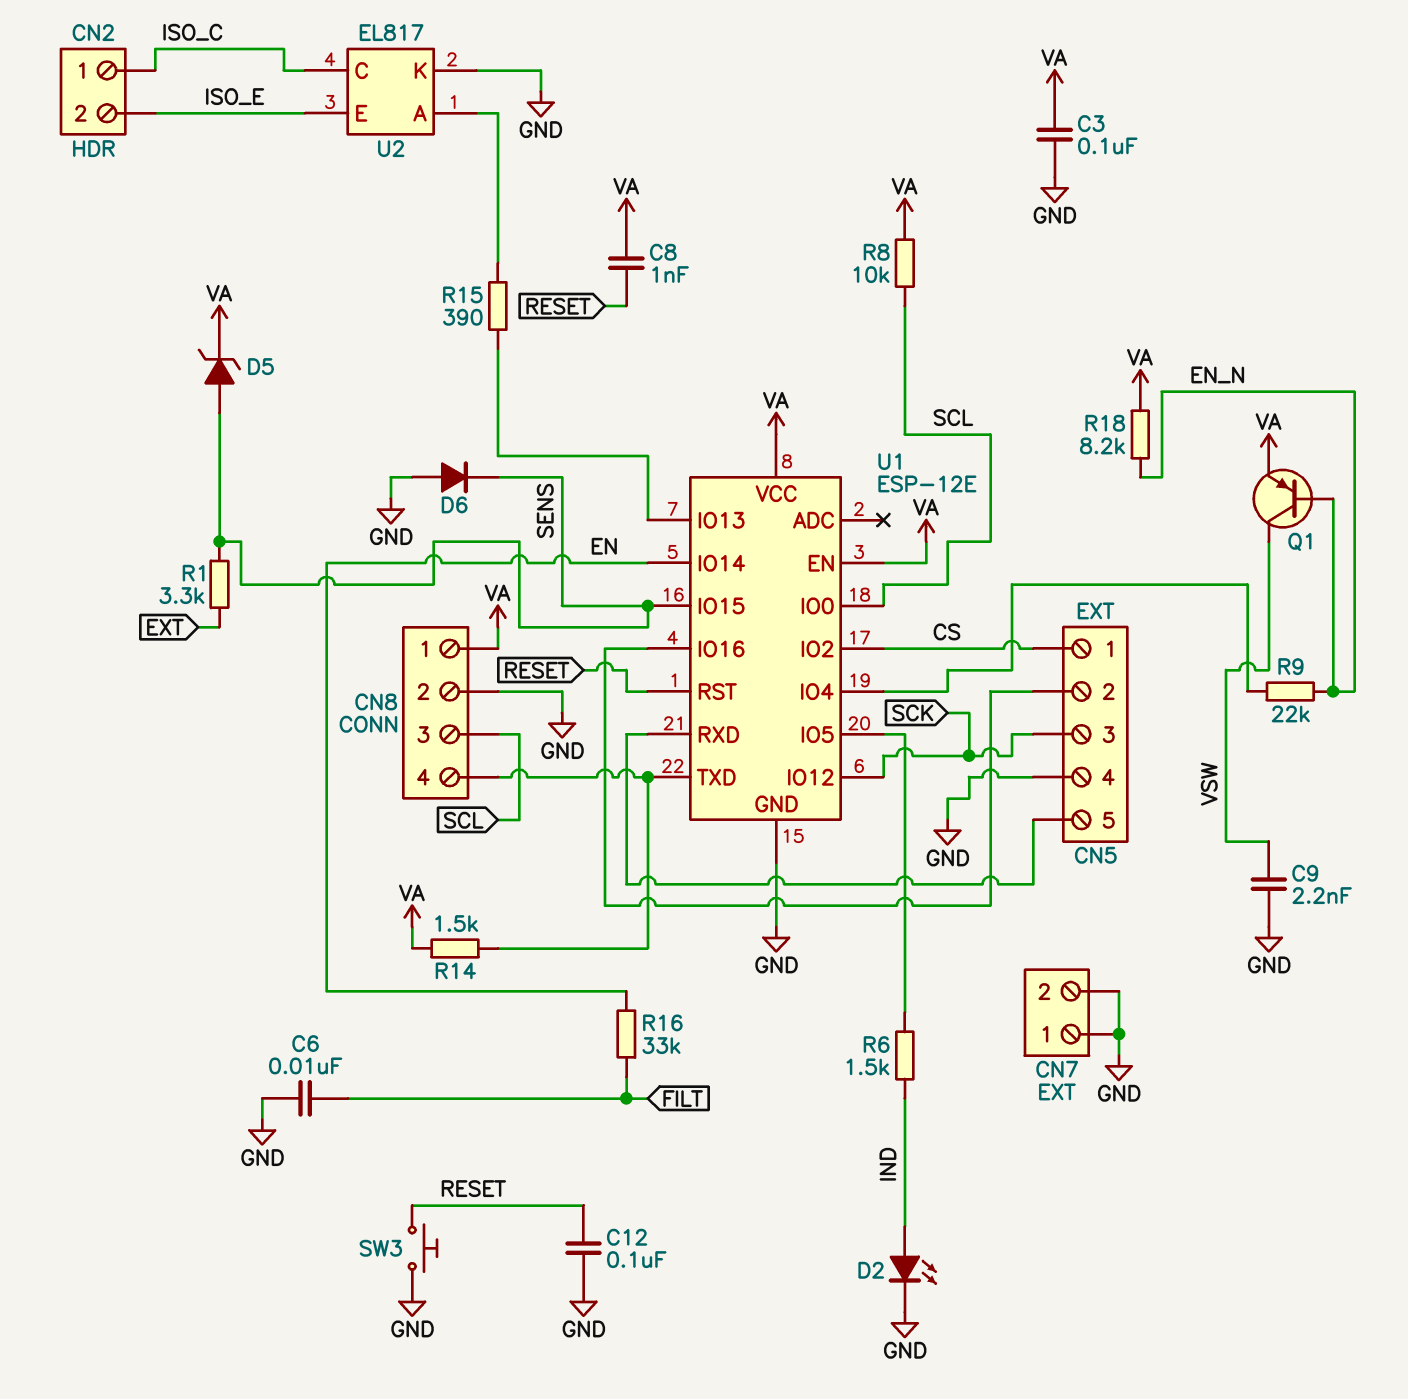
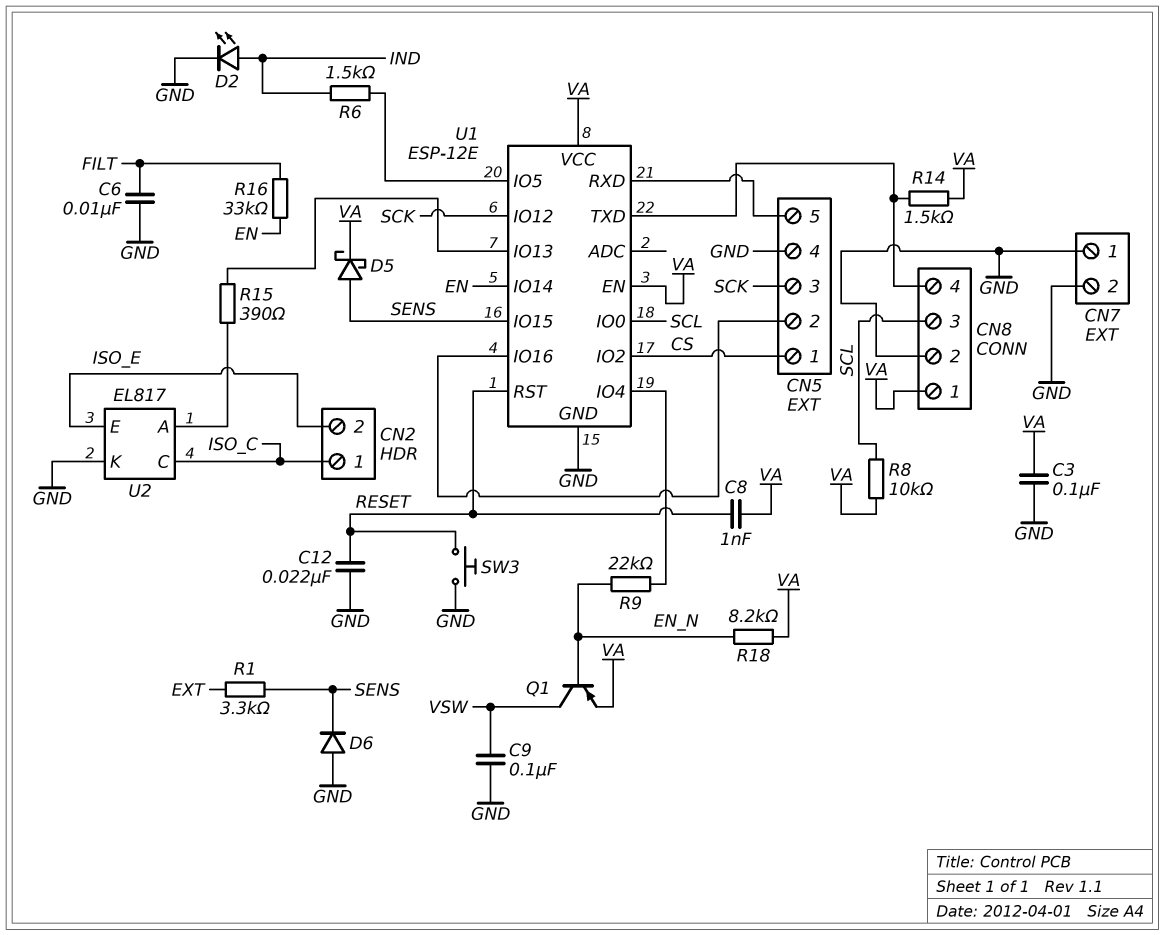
C9: 2.2nF (GND, VSW) -> 100nF (GND, VSW)
C12: 100nF (GND, RESET) -> 22nF (GND, RESET)
D5: zener (A SENS, K VA) -> schottky (A SENS, K VA)

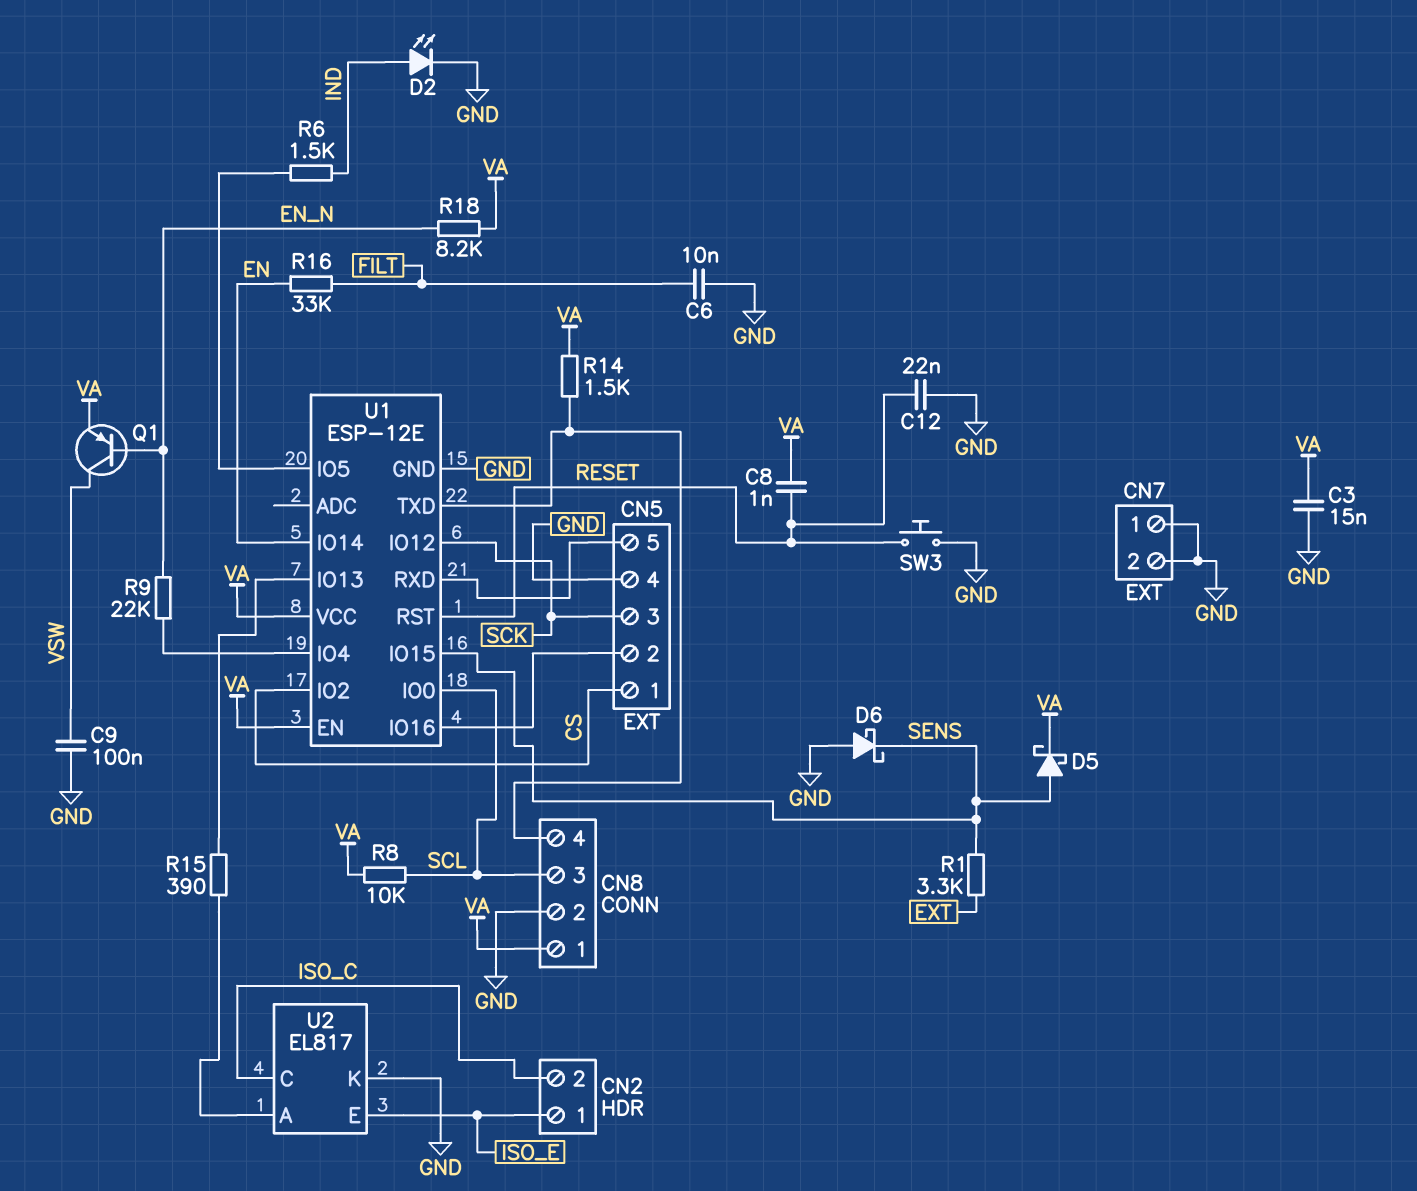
C3: 100nF (GND, VA) -> 15nF (GND, VA)
CN2 pin 1: ISO_C -> ISO_E
CN2 pin 2: ISO_E -> ISO_C
D6: diode (A GND, K SENS) -> schottky (A GND, K SENS)

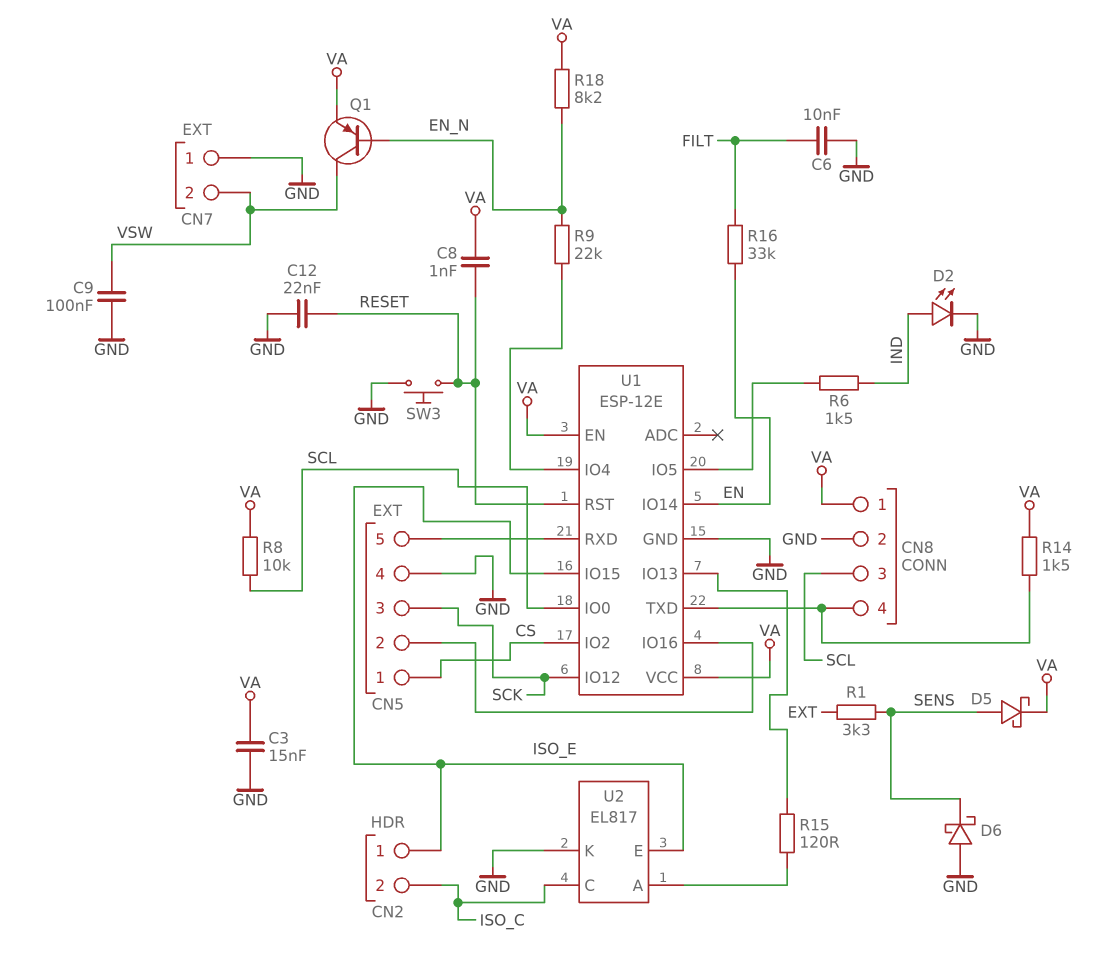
CN7 pin 2: GND -> VSW
R15: 390 (U1/IO13, U2/A) -> 120 (U1/IO13, U2/A)
U1 pin IO15: SENS -> ISO_E

